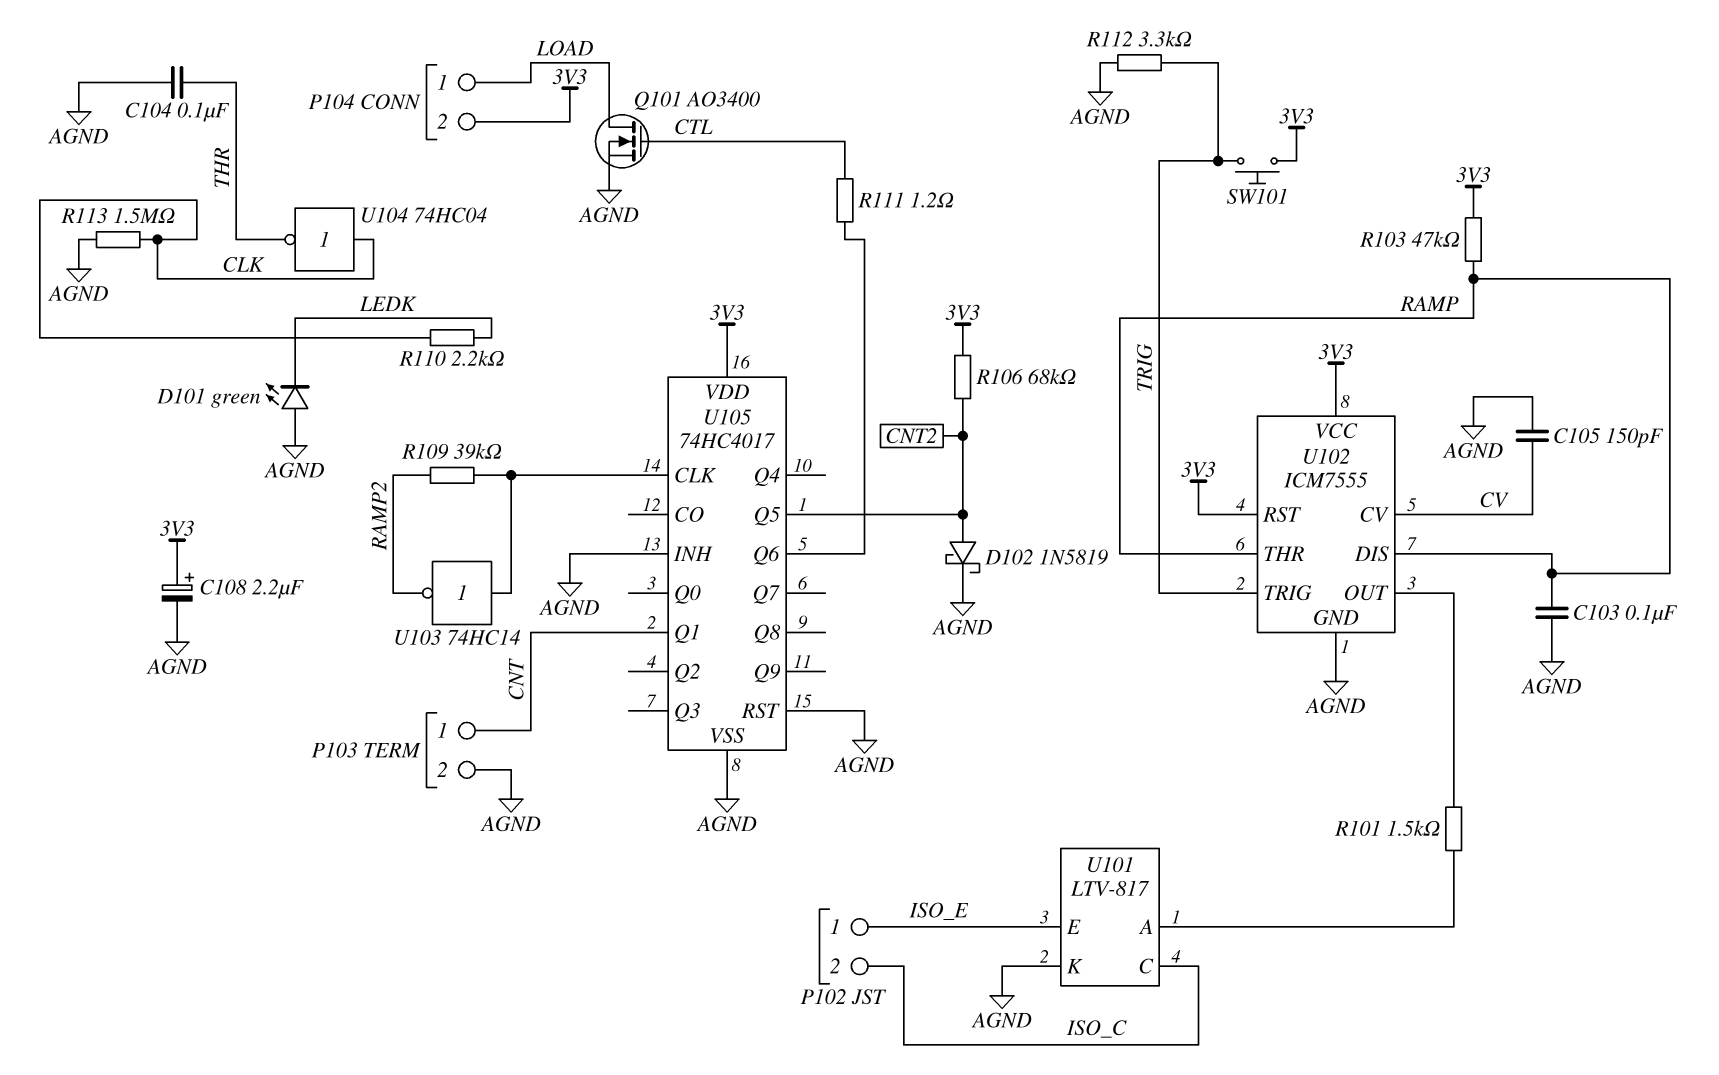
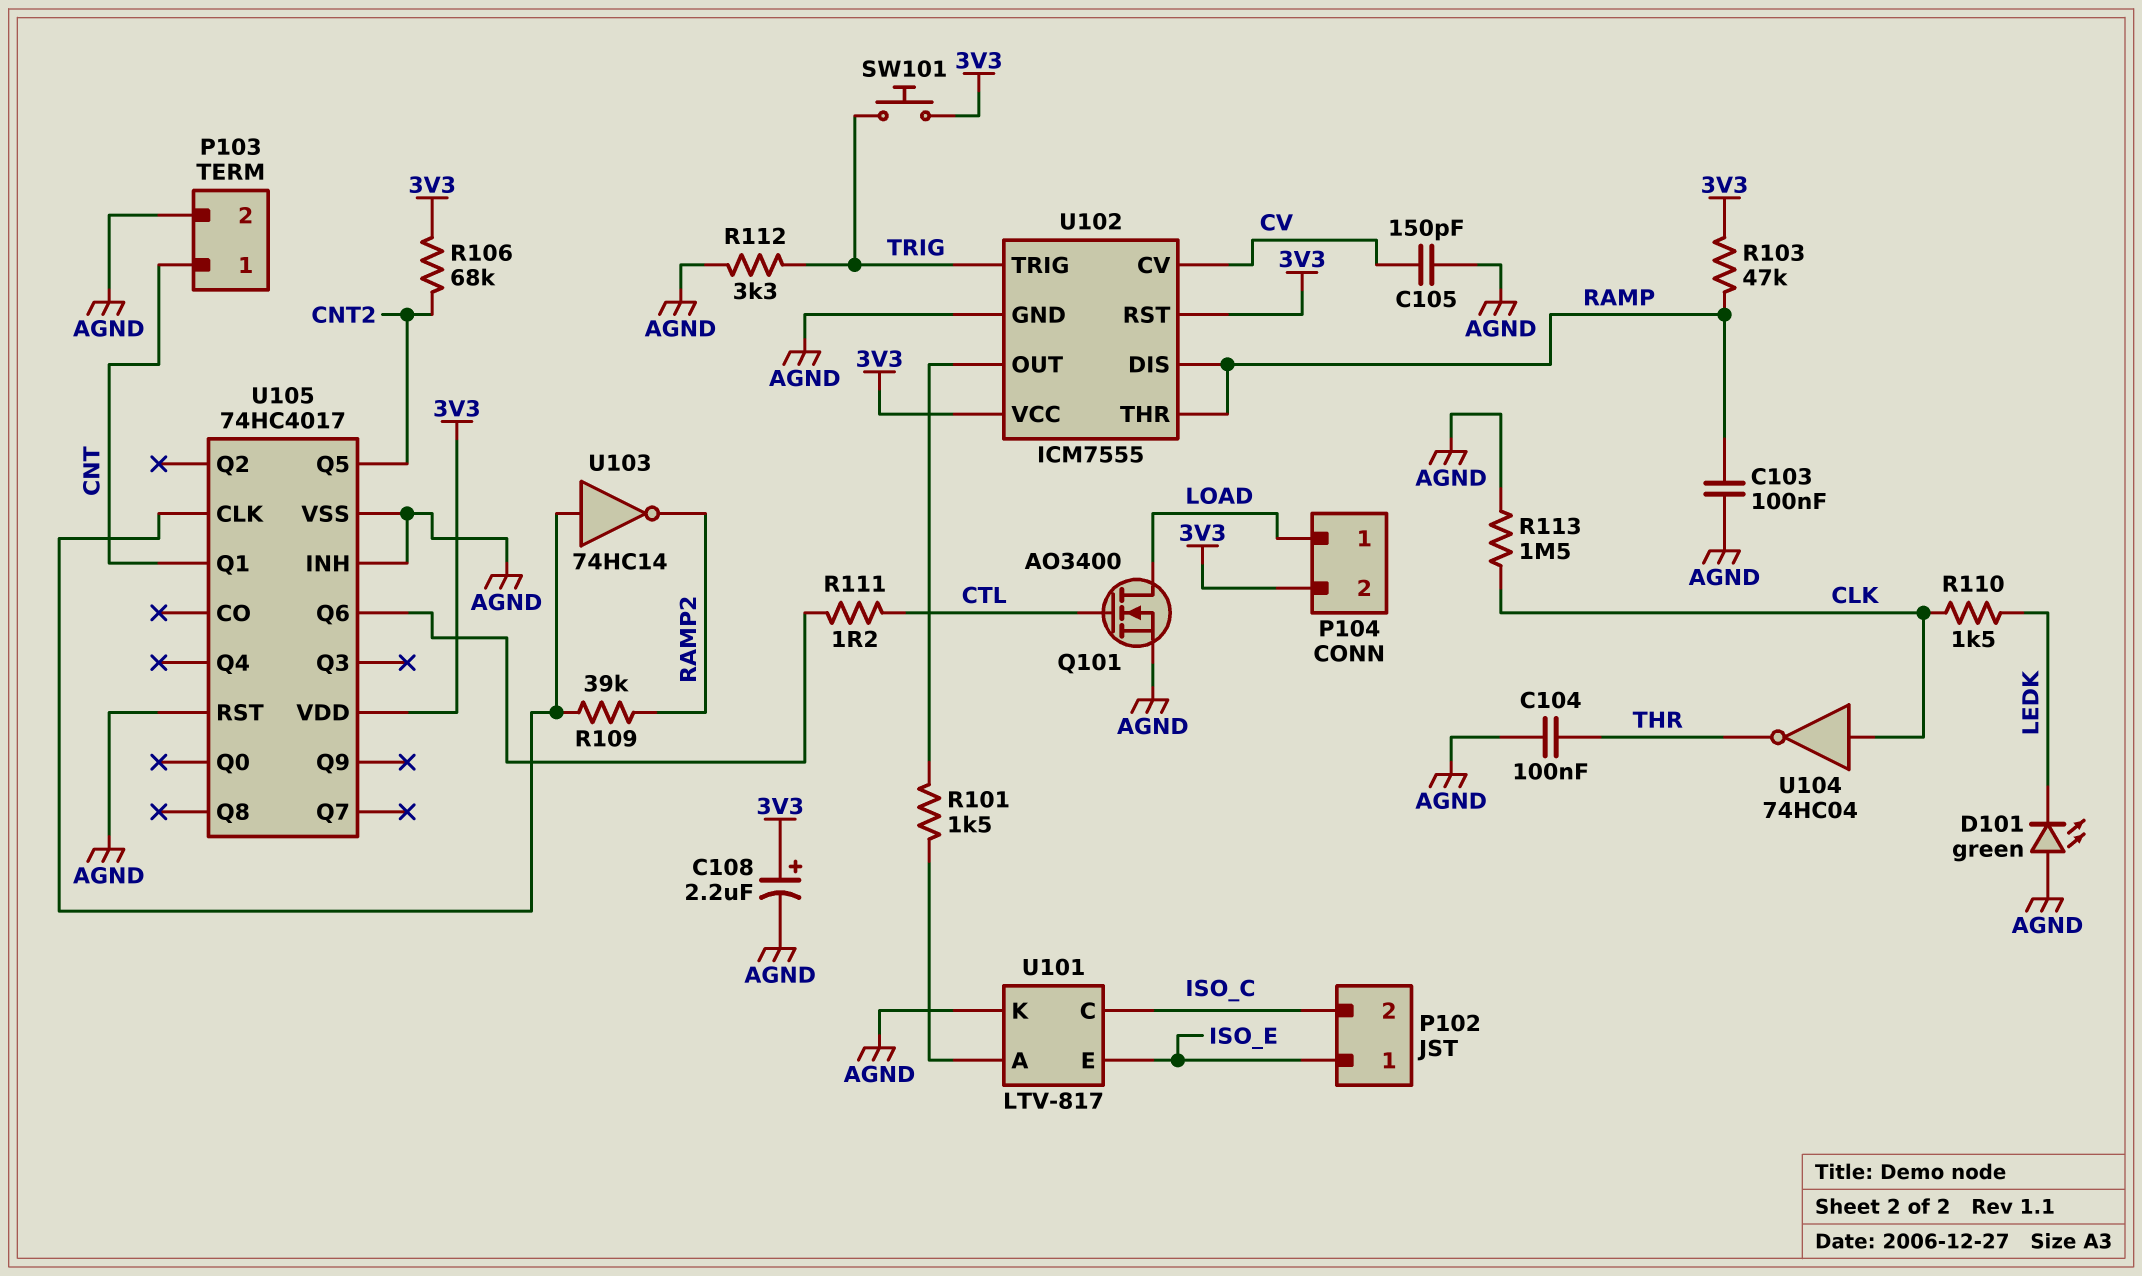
D102: schottky 1N5819 (A CNT2, K AGND) -> none
R110: 2.2k (CLK, LEDK) -> 1.5k (CLK, LEDK)

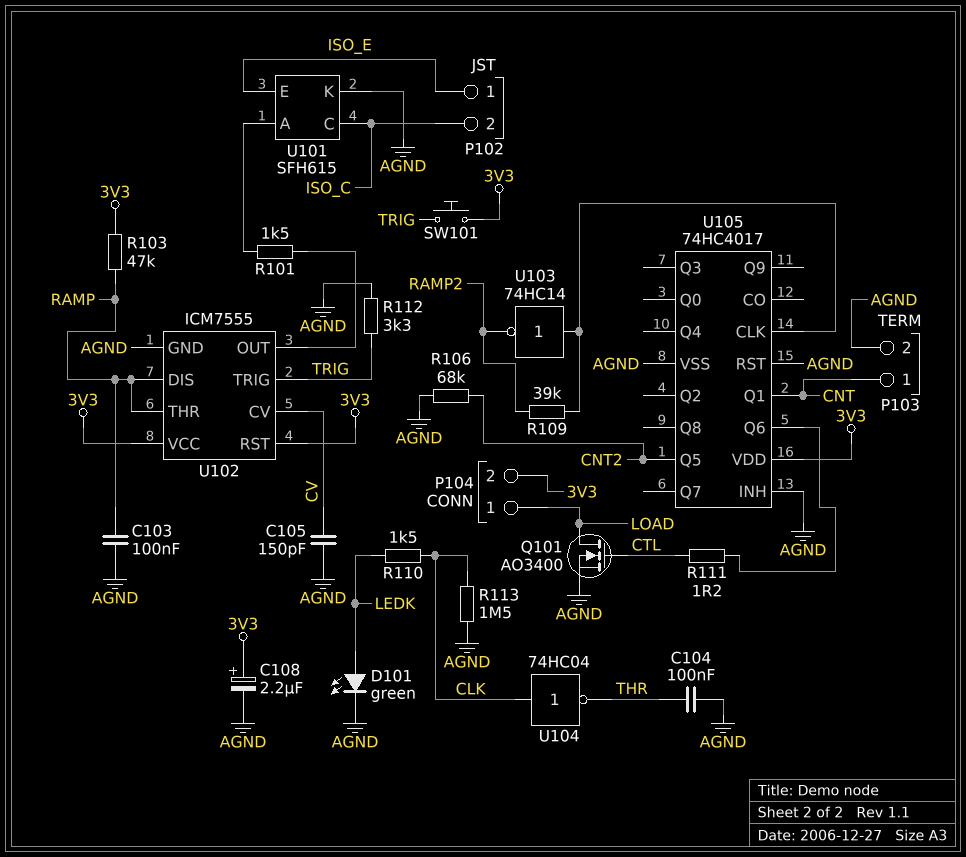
D101: LED green (A AGND, K LEDK) -> LED green (A LEDK, K AGND)
R106: 68k (3V3, CNT2) -> 68k (AGND, CNT2)
U101: LTV-817 -> SFH615

